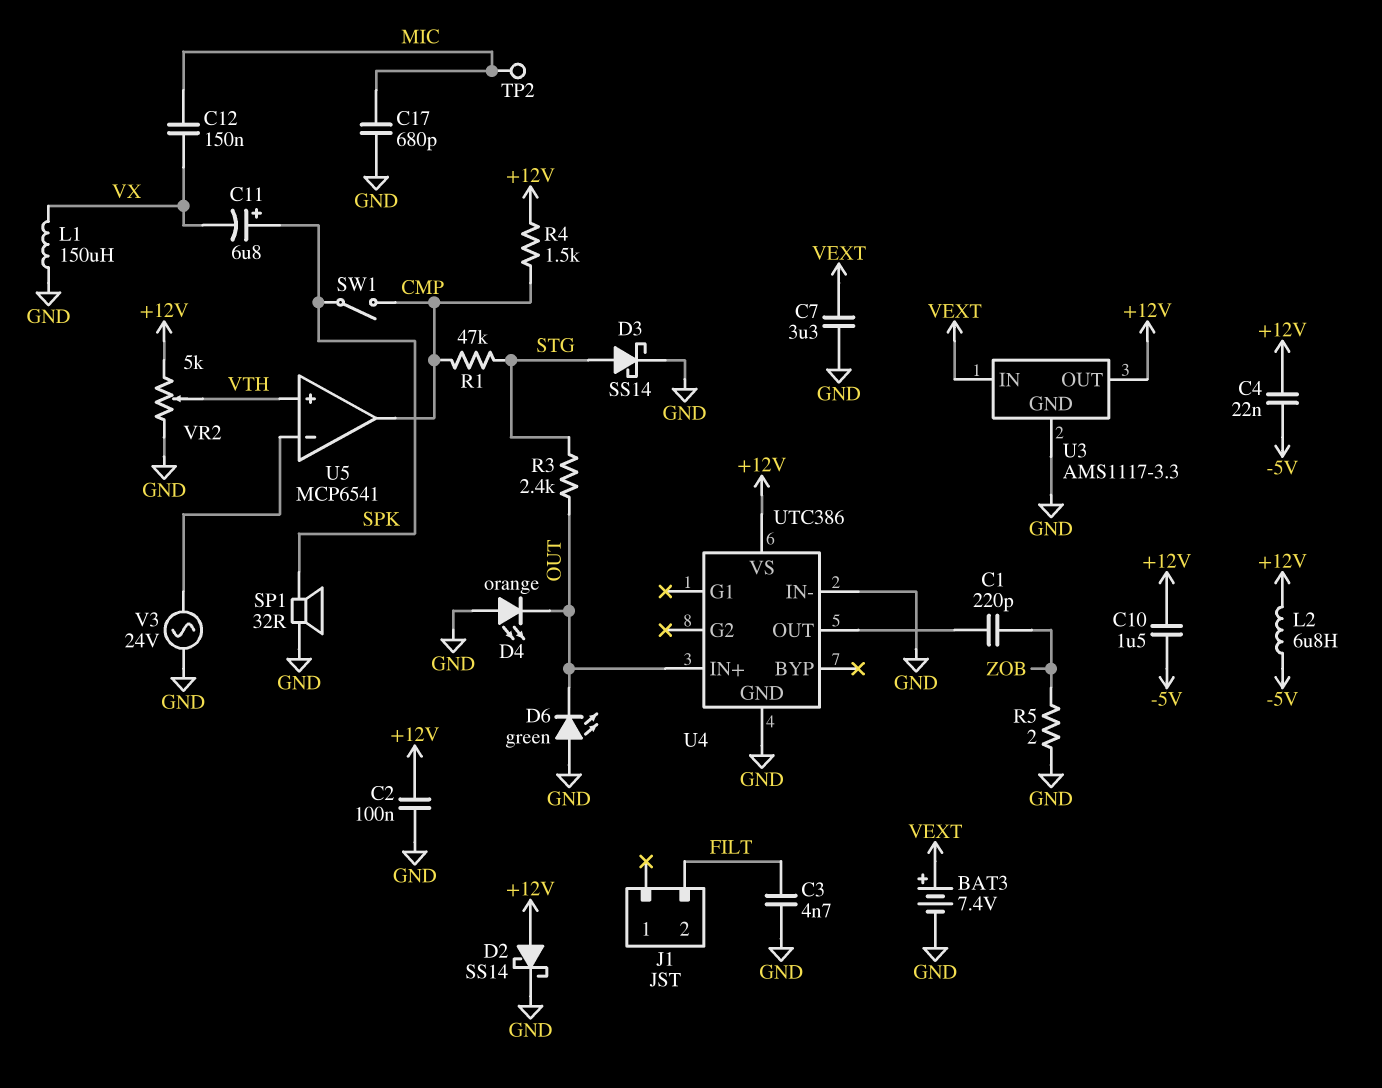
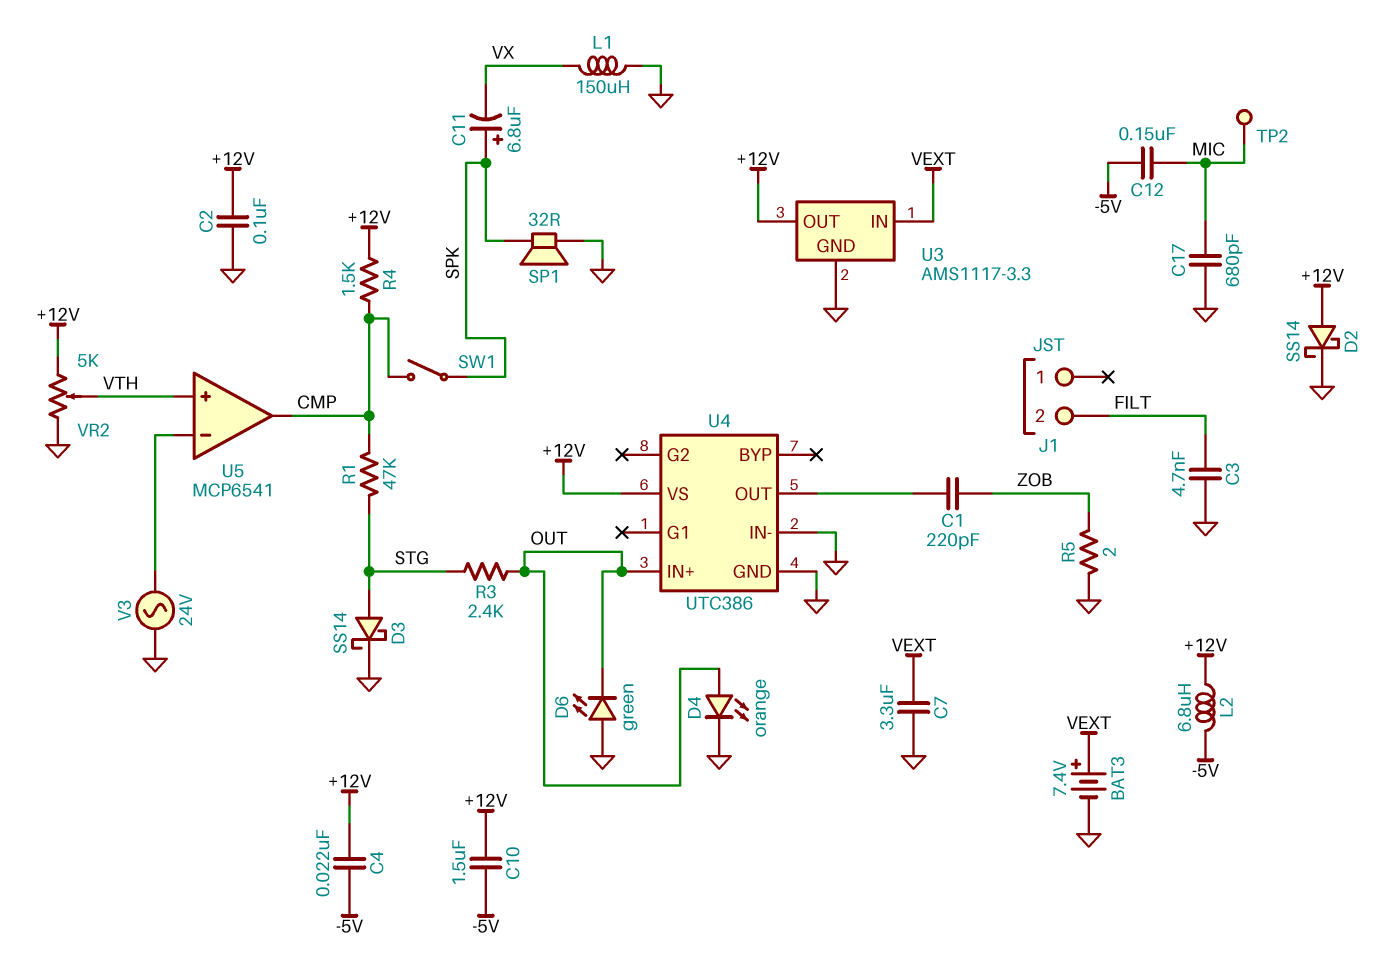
C12: 150nF (MIC, VX) -> 150nF (-5V, MIC)
D4: LED orange (A GND, K OUT) -> LED orange (A OUT, K GND)

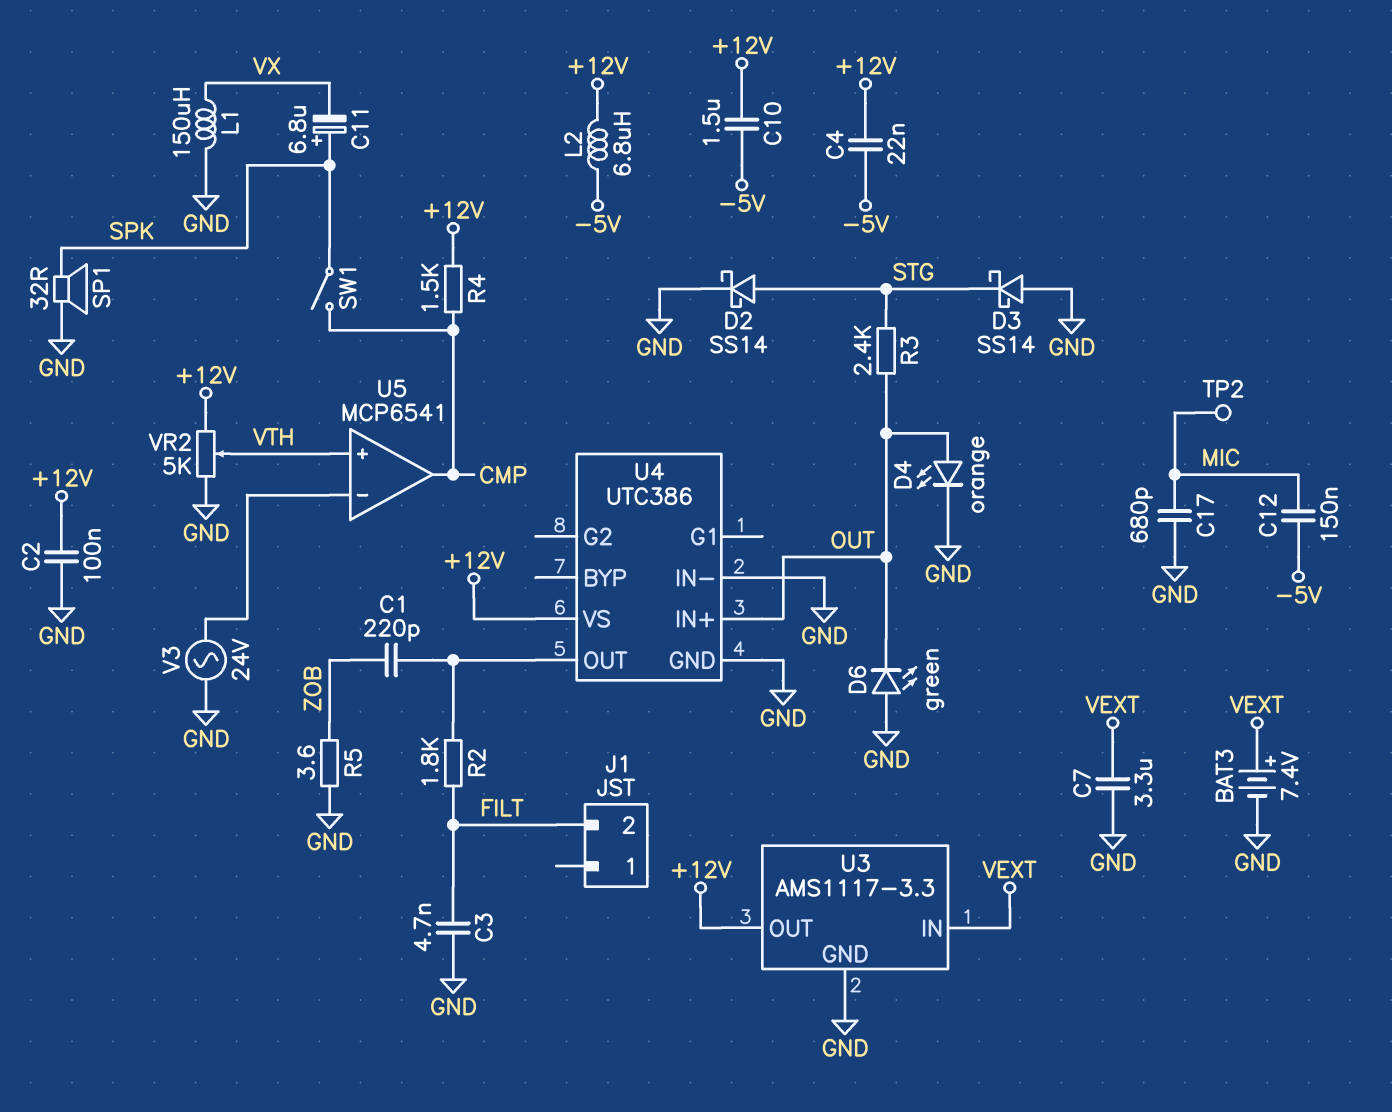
D2: schottky SS14 (A +12V, K GND) -> schottky SS14 (A STG, K GND)
D3: schottky SS14 (A STG, K GND) -> schottky SS14 (A GND, K STG)
R1: 47k (CMP, STG) -> none
R2: none -> 1.8k (FILT, U4/OUT)
R5: 2 (GND, ZOB) -> 3.6 (GND, ZOB)

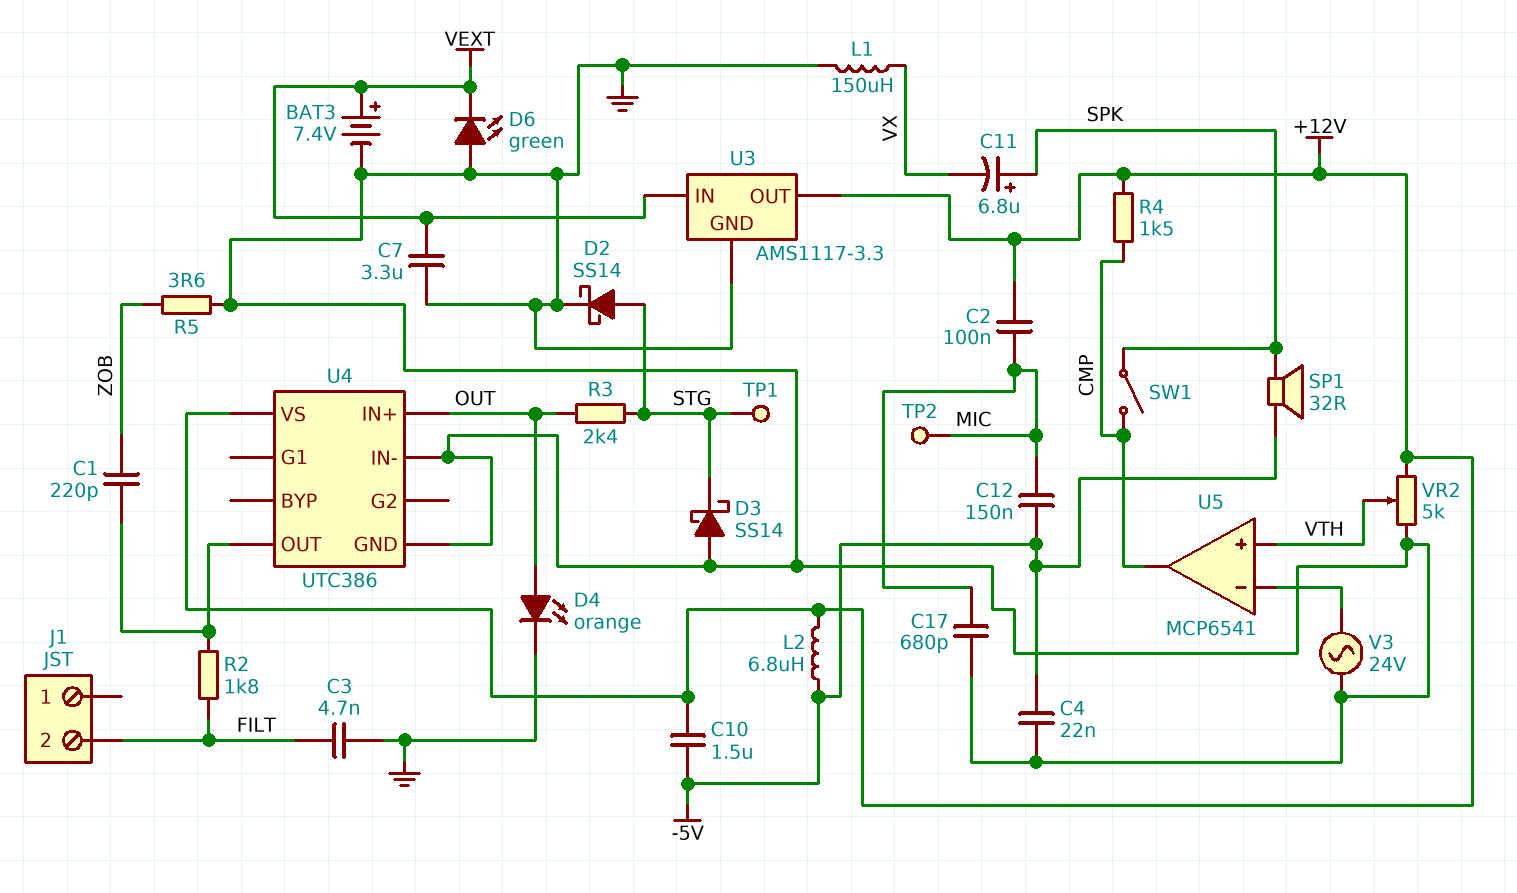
C2: 100nF (+12V, GND) -> 100nF (+12V, MIC)
C4: 22nF (+12V, -5V) -> 22nF (-5V, GND)
D6: LED green (A GND, K OUT) -> LED green (A GND, K VEXT)
SP1: speaker 32R (GND, SPK) -> speaker 32R (-5V, SPK)
TP1: none -> test point (STG)

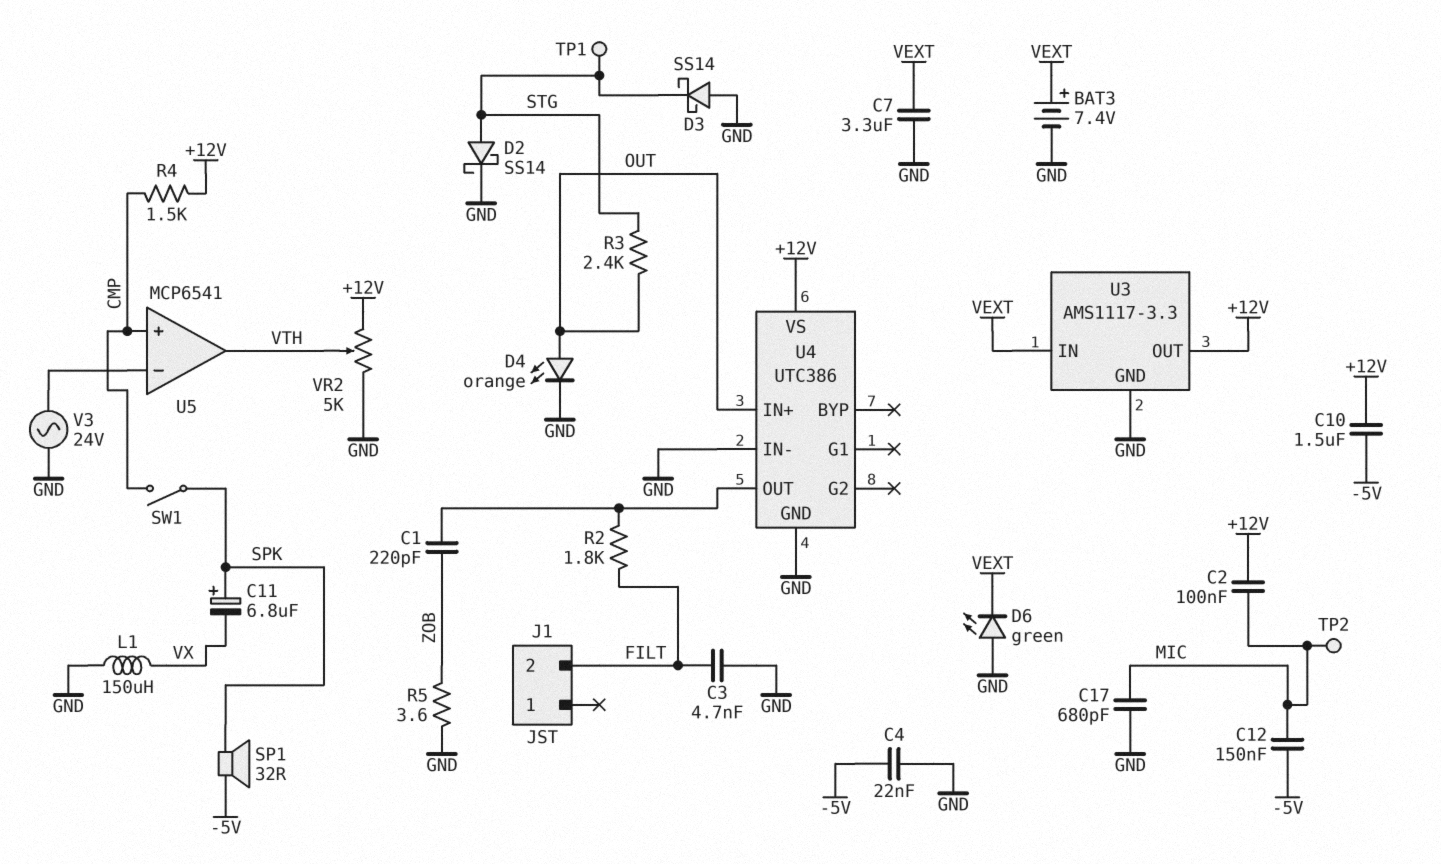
L2: 6.8uH (+12V, -5V) -> none
U5 pin in+: VTH -> CMP
U5 pin out: CMP -> VTH

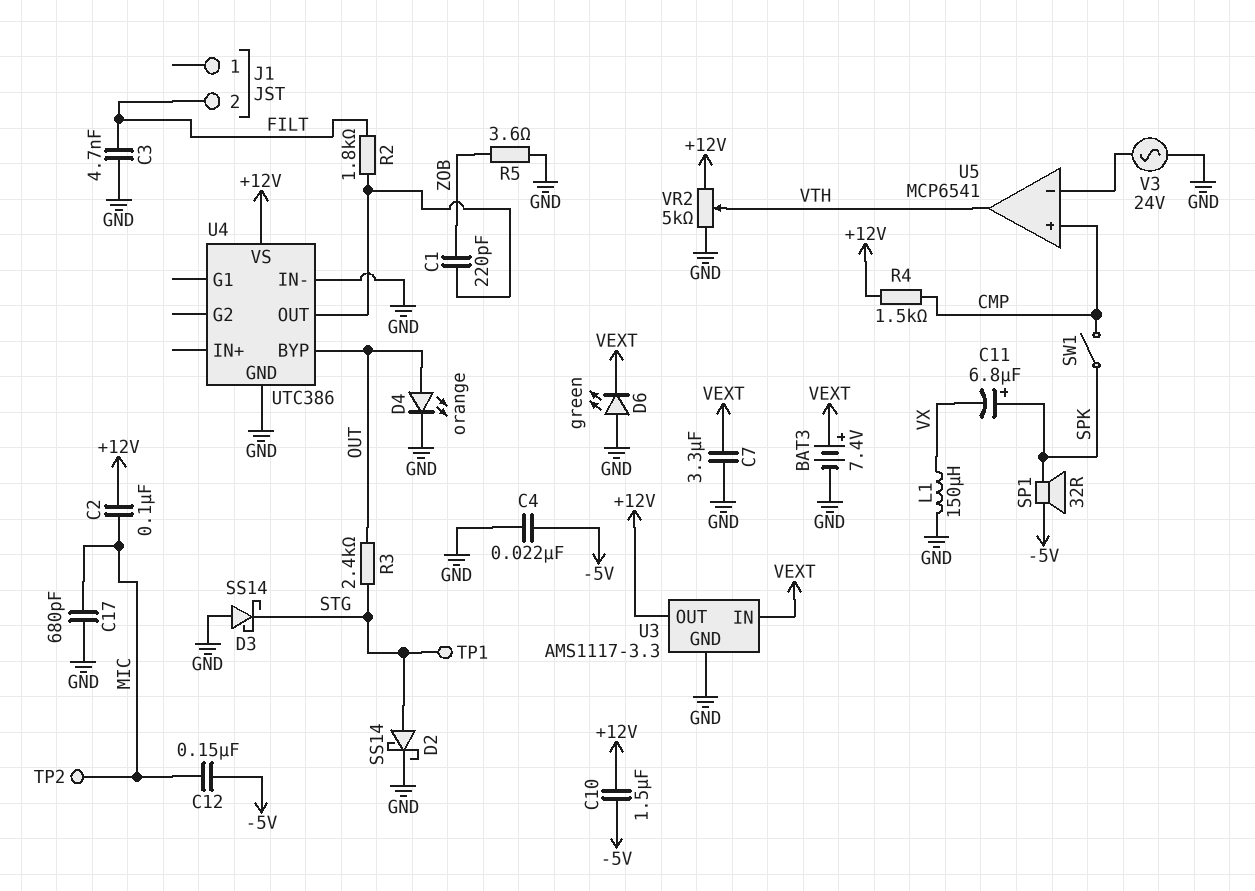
U4 pin BYP: none -> OUT
U4 pin IN+: OUT -> none

